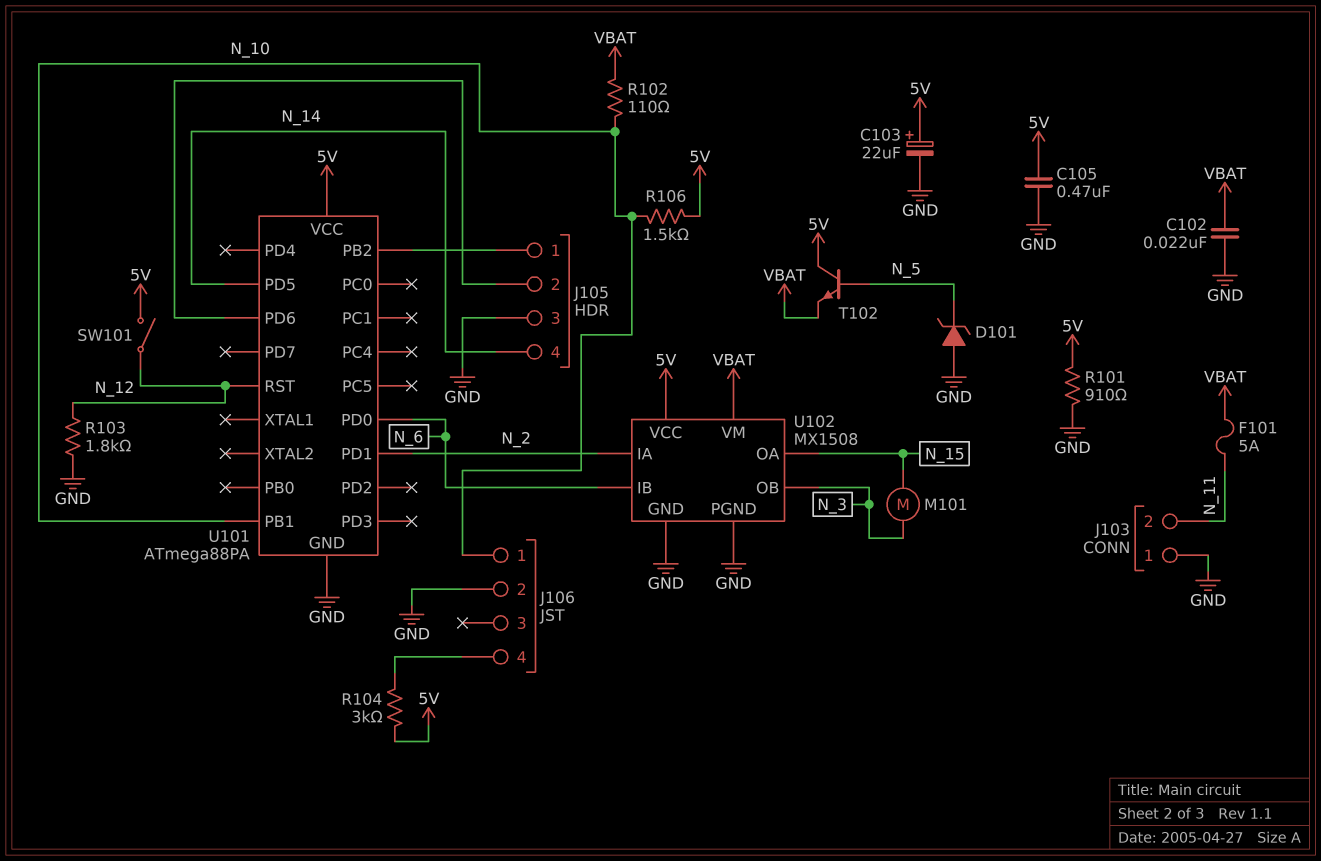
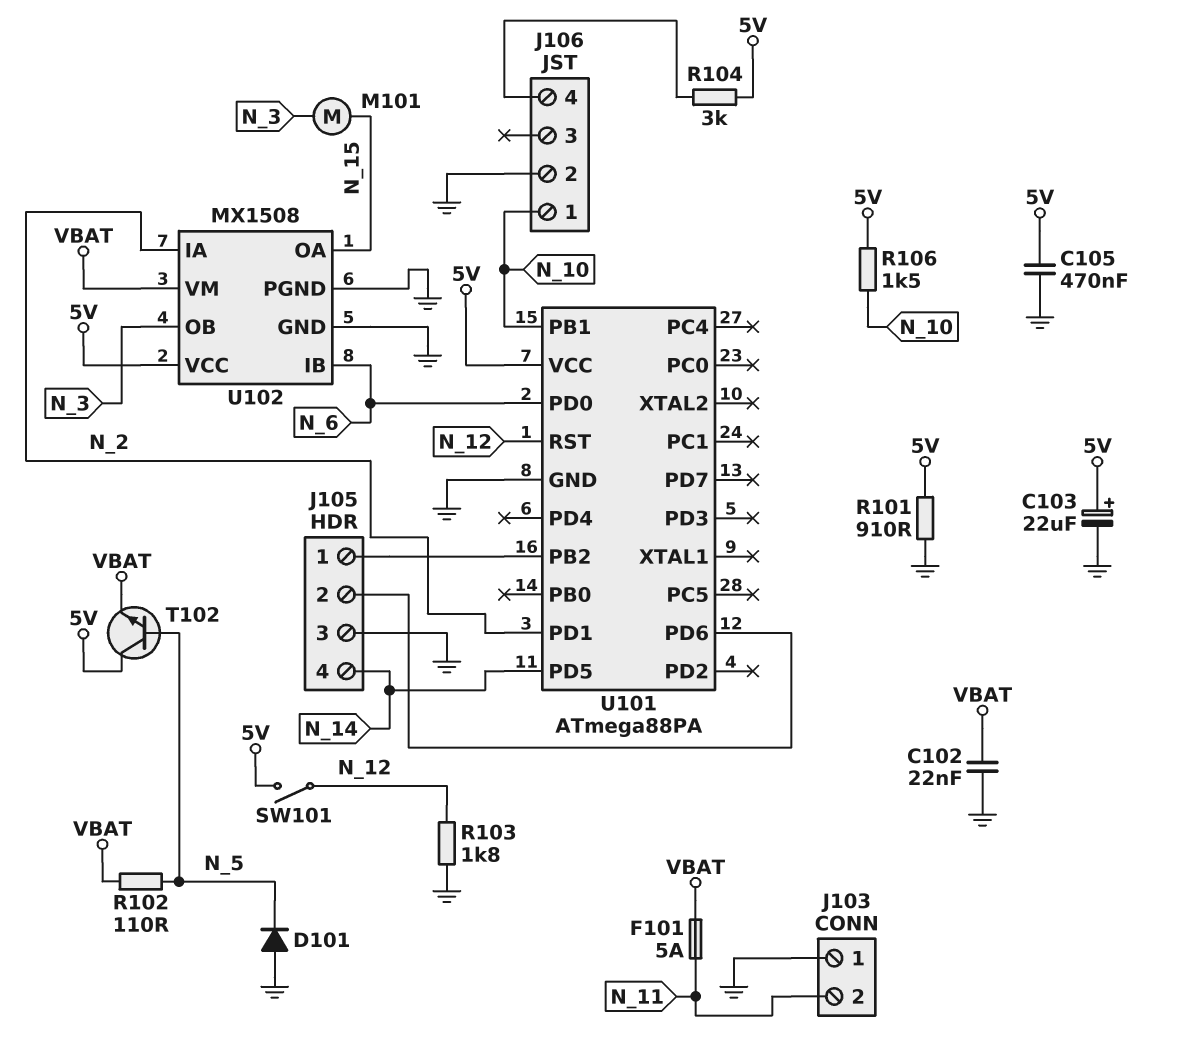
D101: zener (A GND, K N_5) -> diode (A GND, K N_5)
R102: 110 (N_10, VBAT) -> 110 (N_5, VBAT)

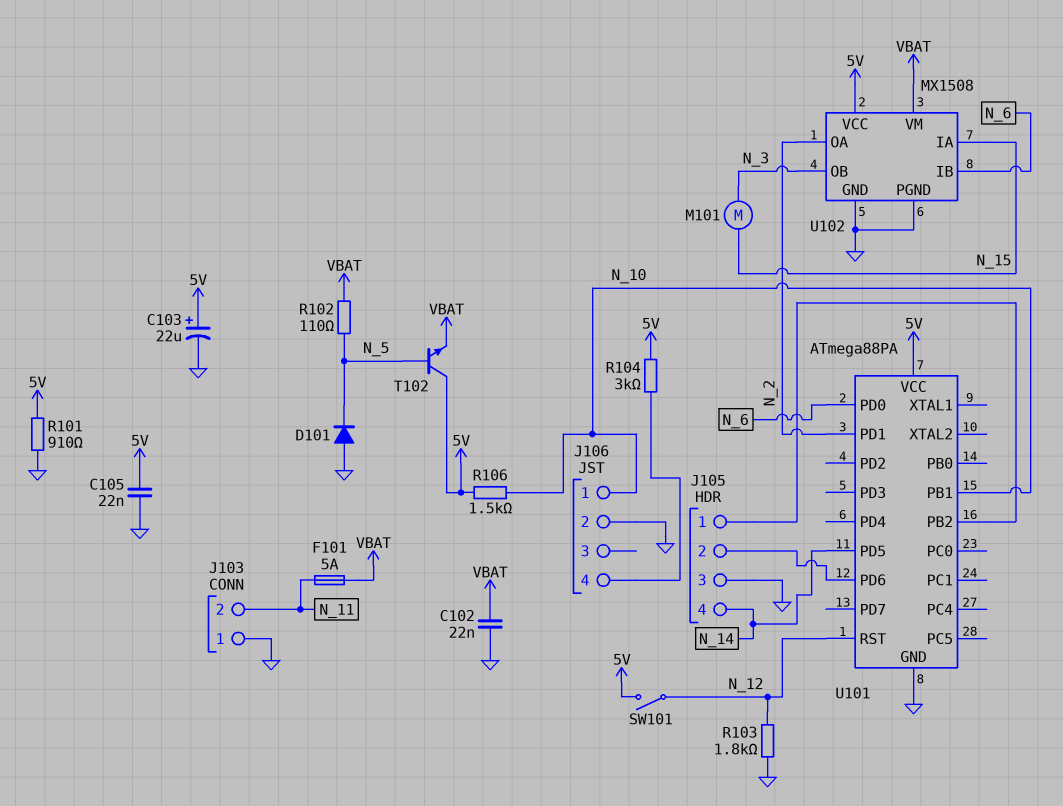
C105: 470nF (5V, GND) -> 22nF (5V, GND)
U102 pin IA: N_2 -> N_15
U102 pin OA: N_15 -> N_2

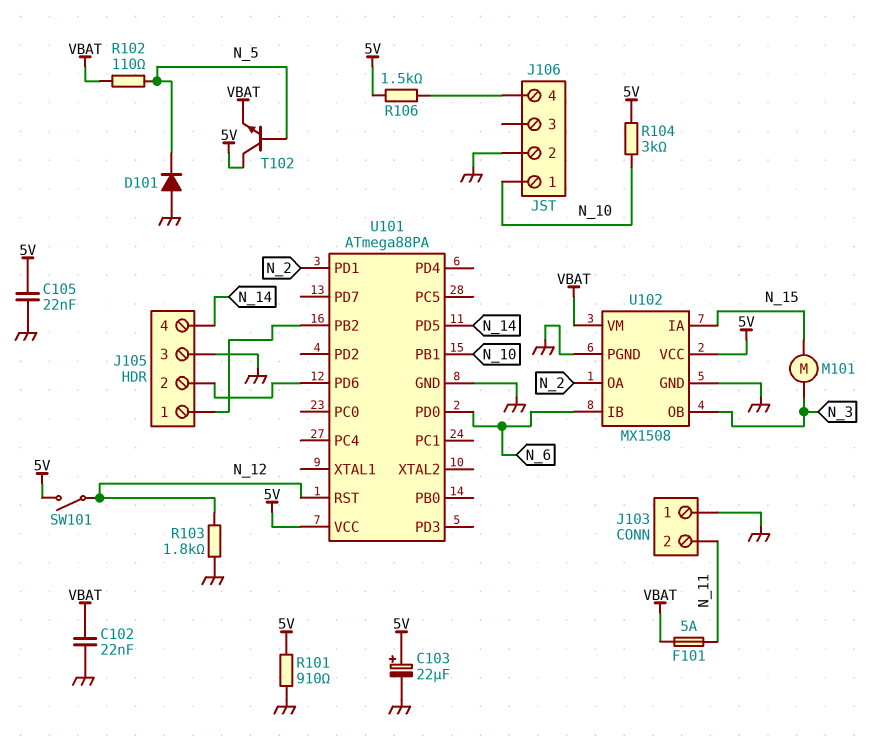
R104: 3k (5V, J106/4) -> 3k (5V, N_10)
R106: 1.5k (5V, N_10) -> 1.5k (5V, J106/4)

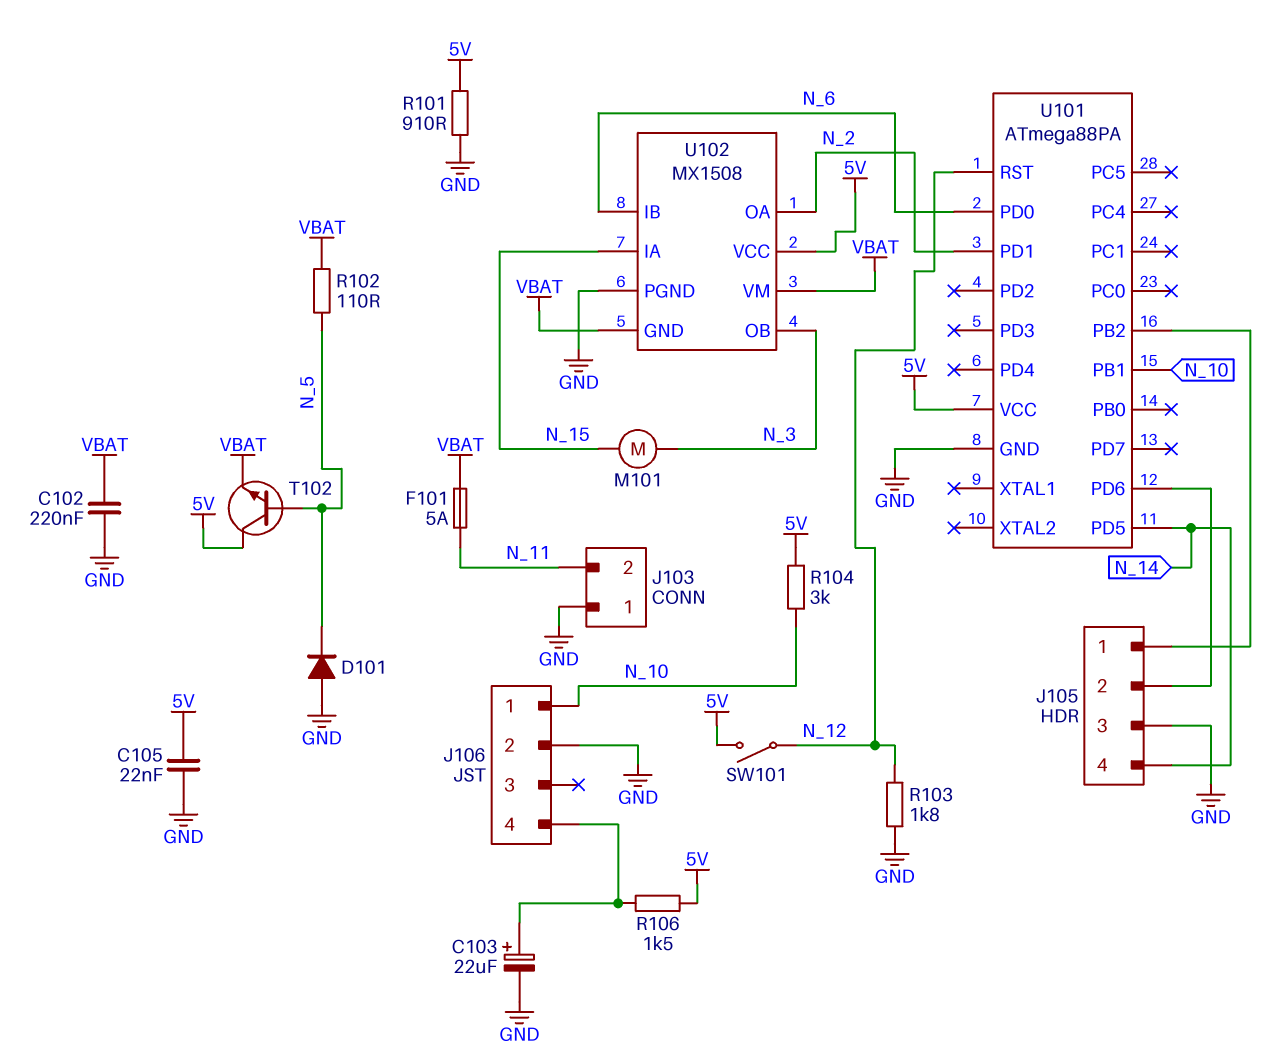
C102: 22nF (GND, VBAT) -> 220nF (GND, VBAT)
C103: 22uF (plus 5V, minus GND) -> 22uF (plus J106/4, minus GND)
U102 pin GND: GND -> VBAT

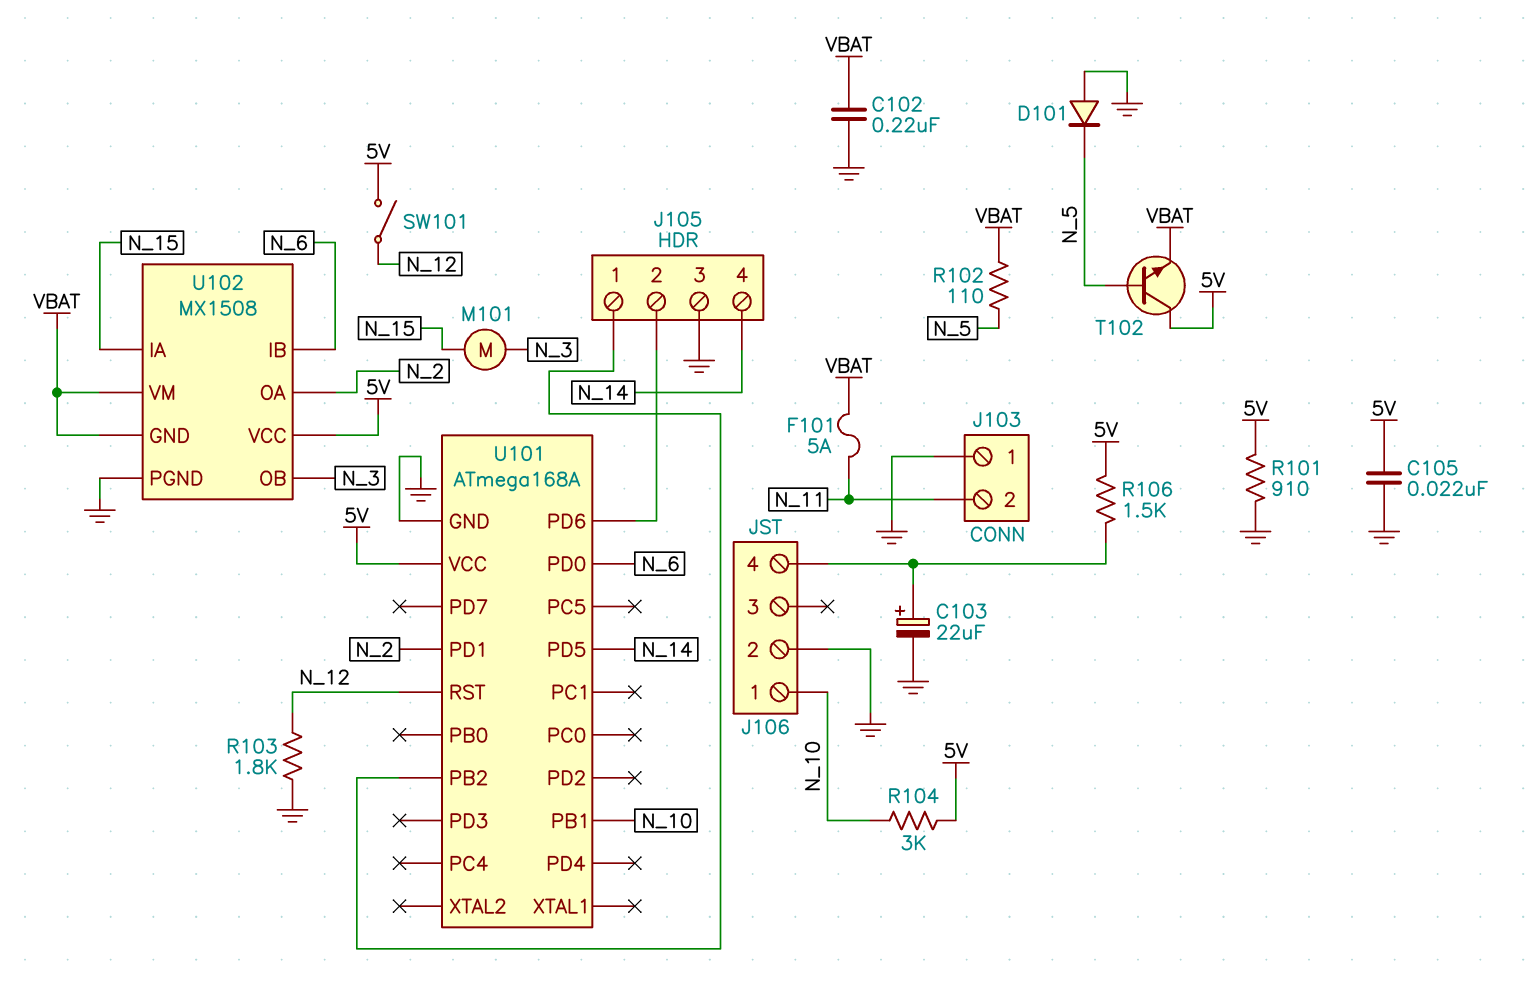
U101: ATmega88PA -> ATmega168A

